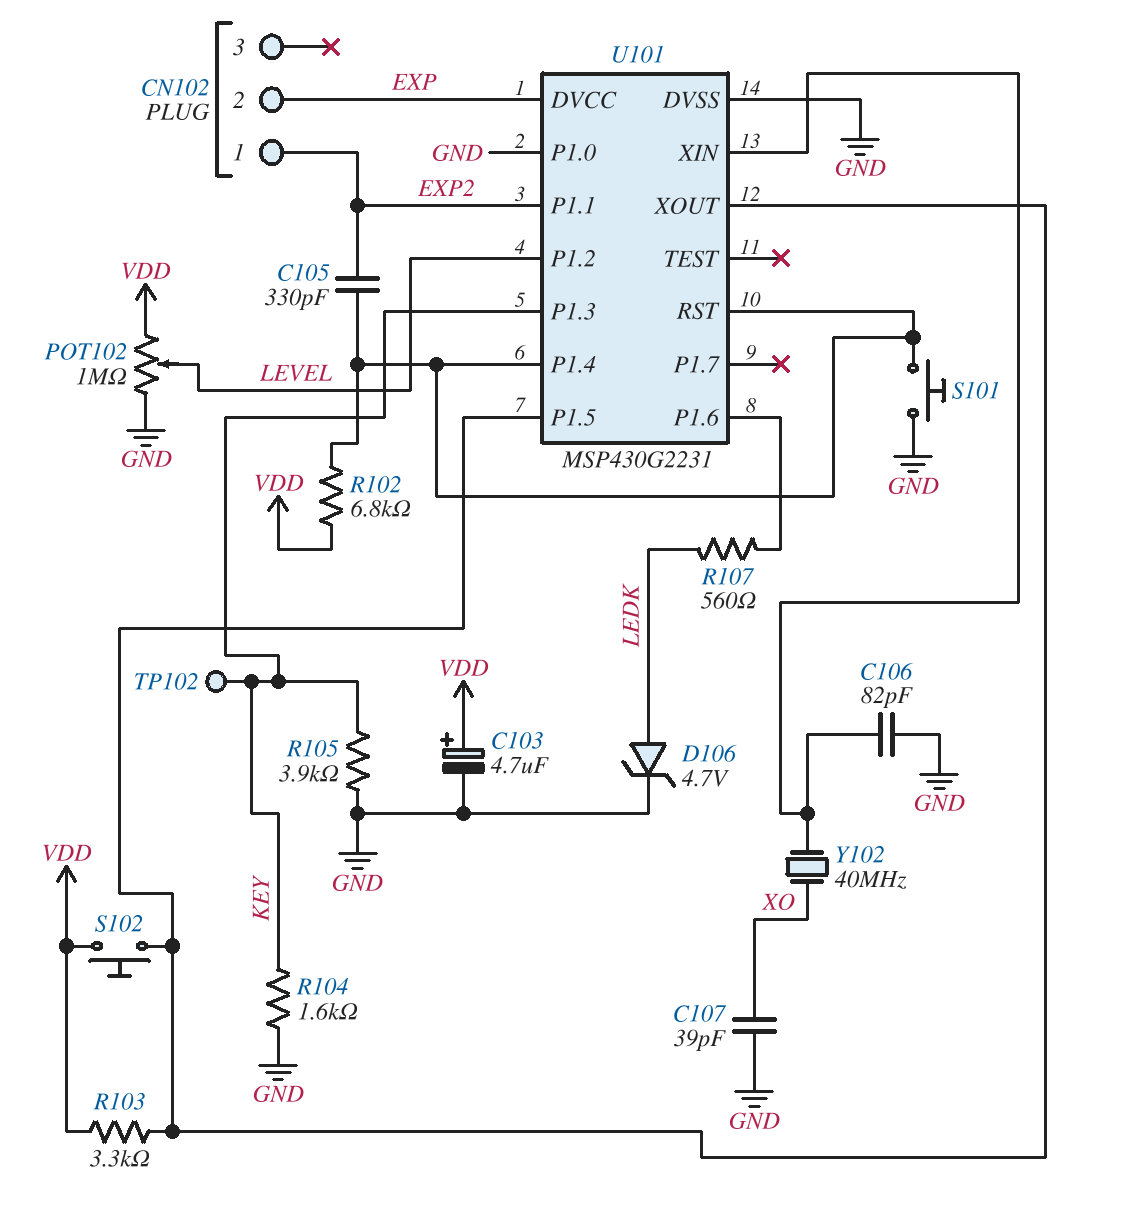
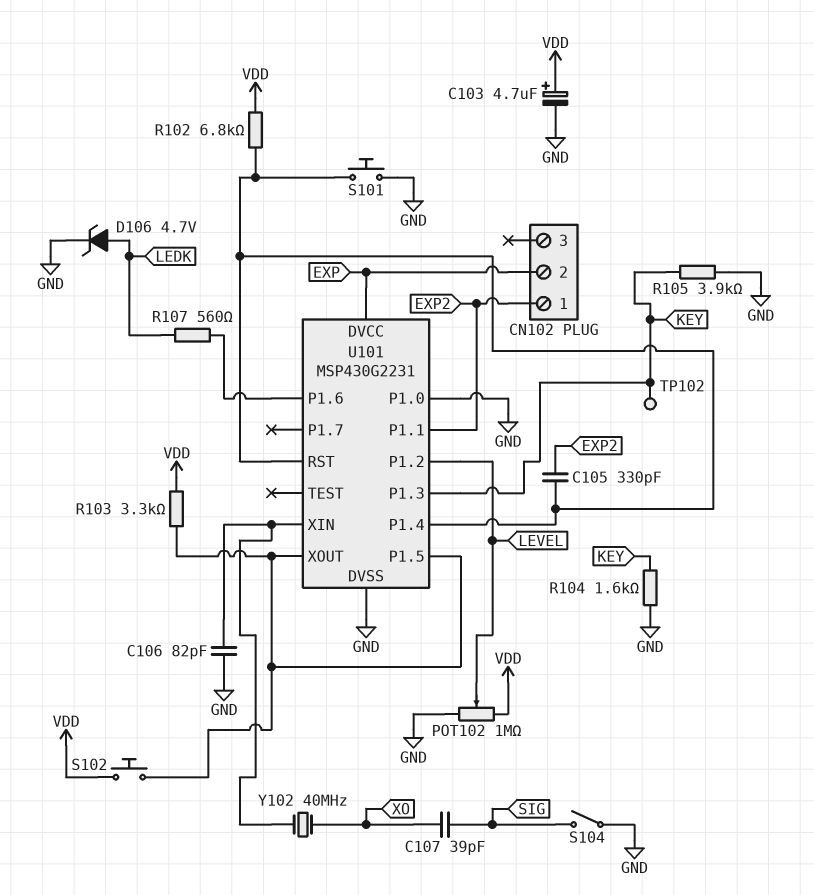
C107: 39pF (GND, XO) -> 39pF (SIG, XO)
S104: none -> switch (GND, SIG)

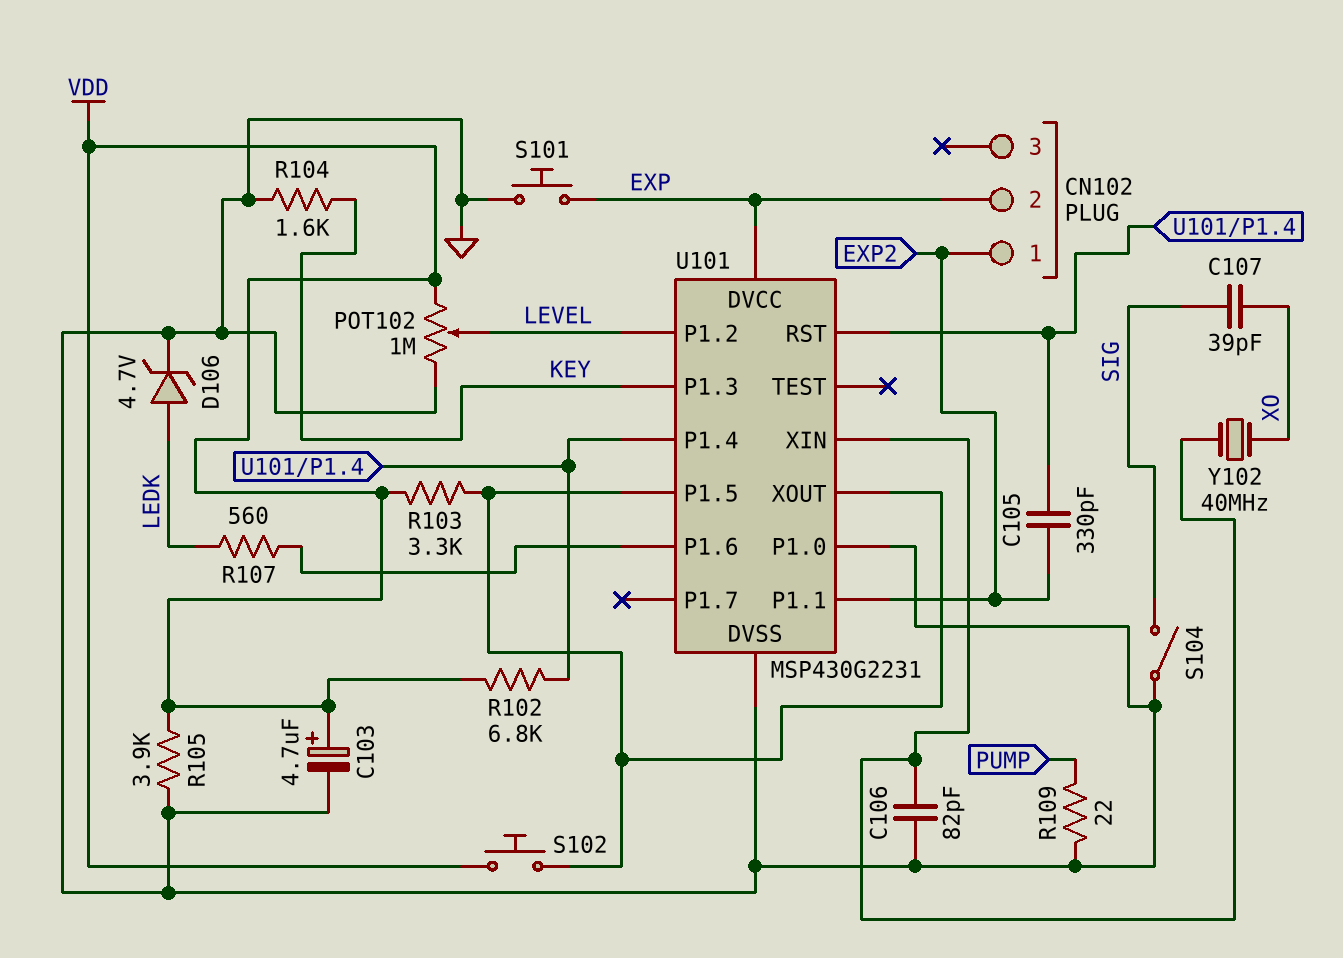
R105: 3.9k (GND, KEY) -> 3.9k (GND, VDD)
R109: none -> 22 (GND, PUMP)
S101: button (GND, U101/P1.4) -> button (EXP, GND)
TP102: test point (KEY) -> none

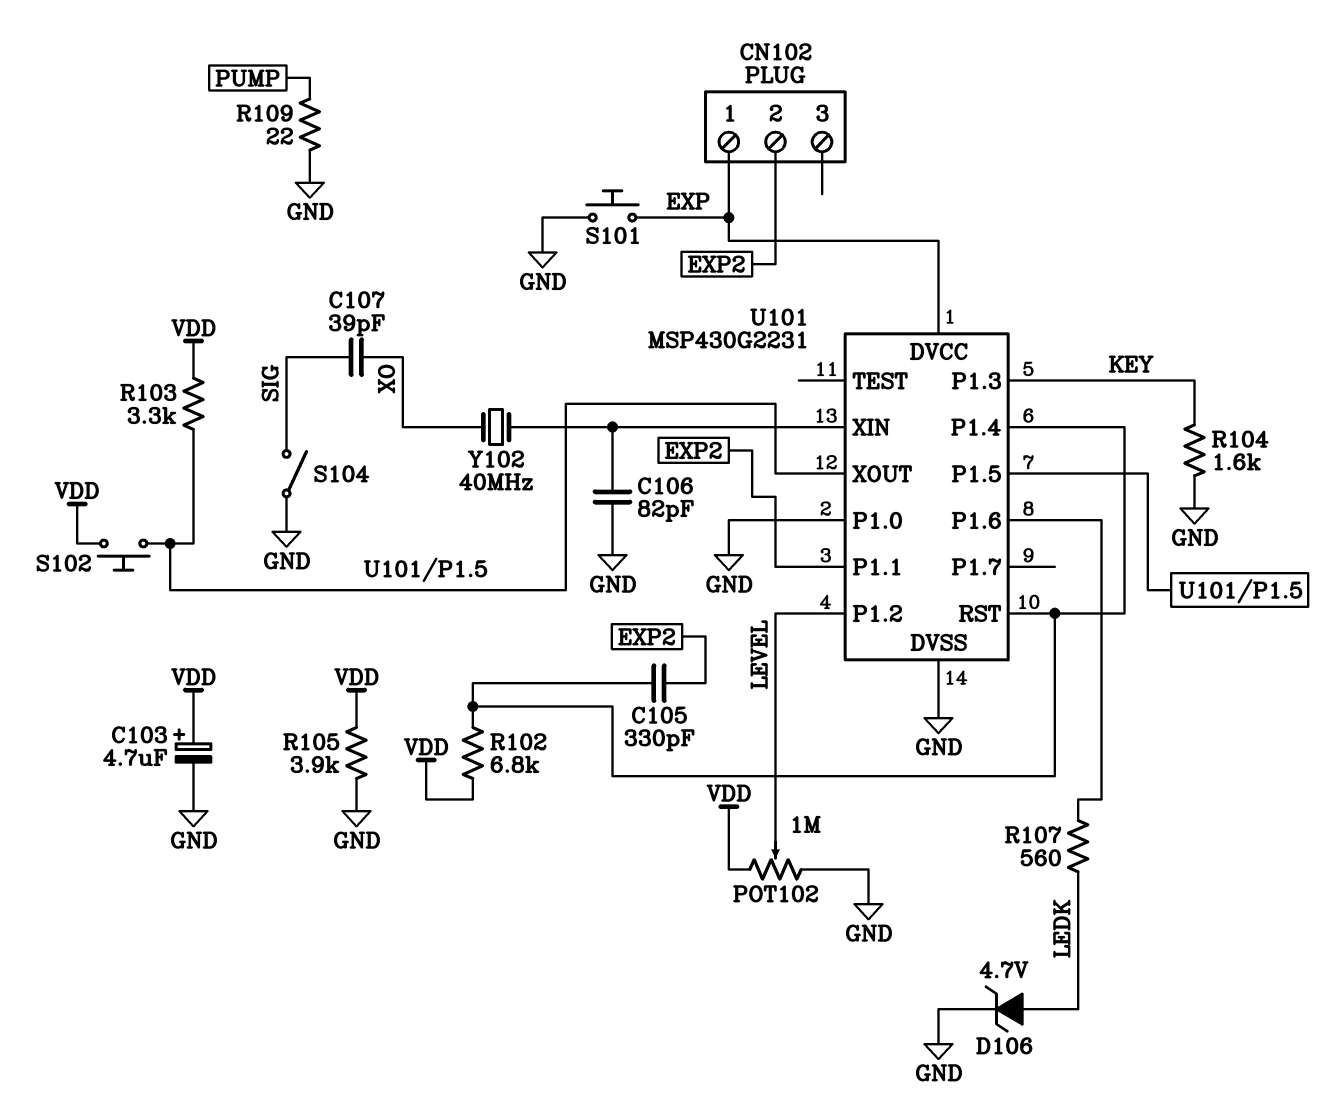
CN102 pin 1: EXP2 -> EXP
CN102 pin 2: EXP -> EXP2

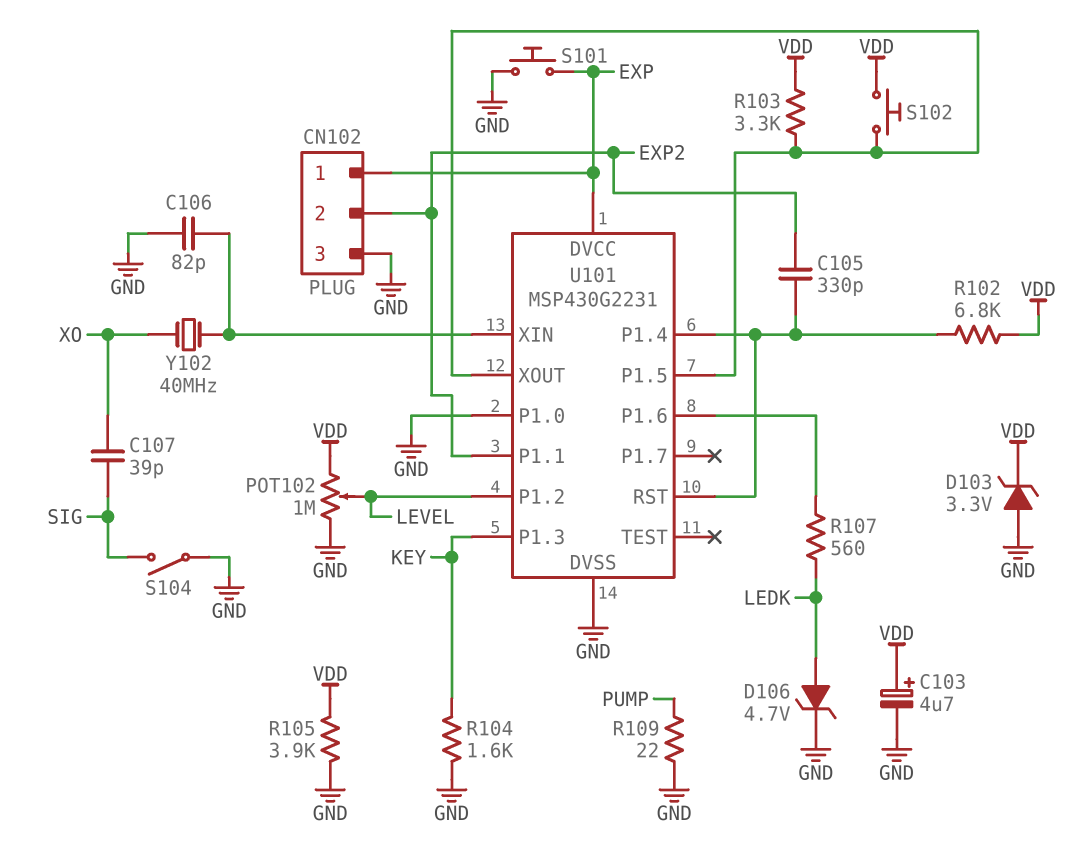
CN102 pin 3: none -> GND
D103: none -> zener 3.3V (A GND, K VDD)

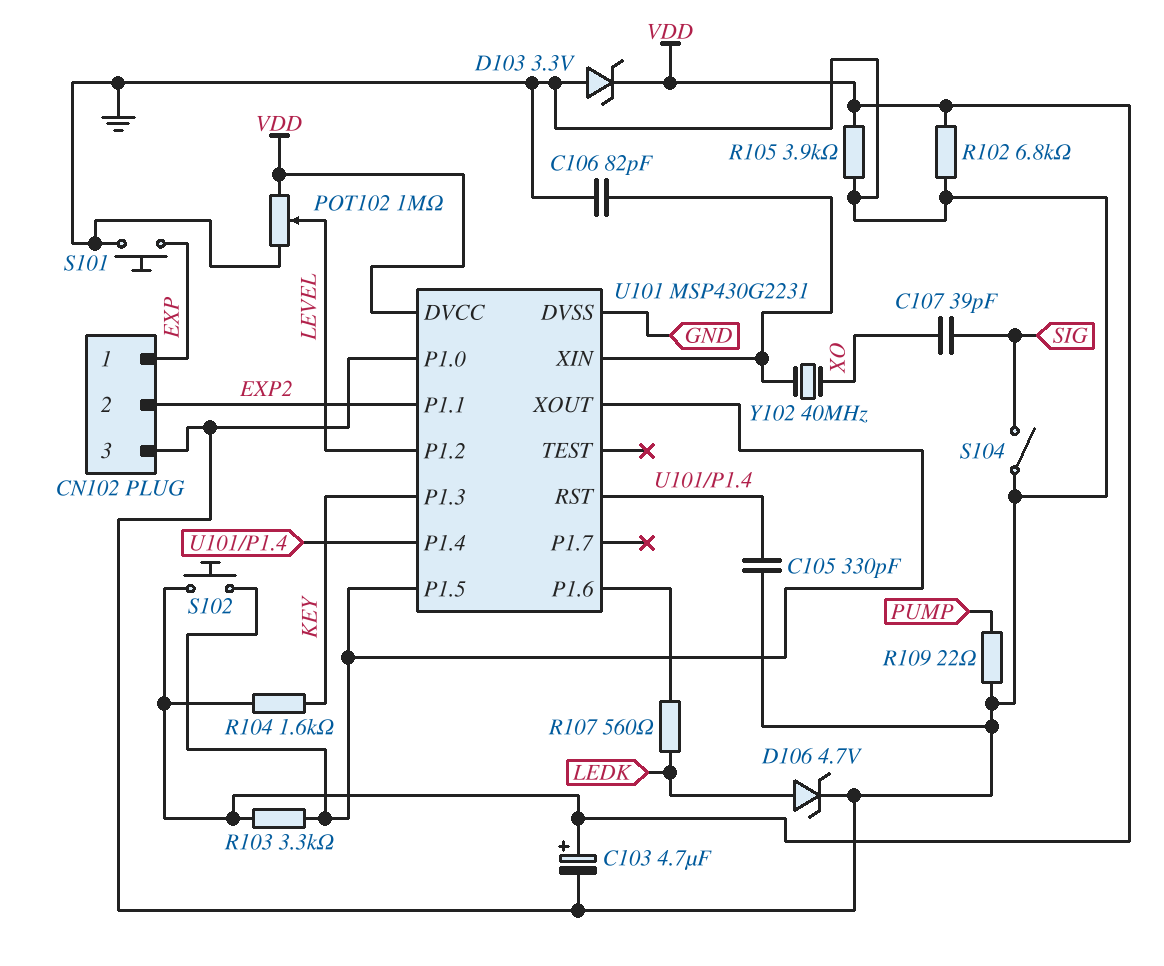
C105: 330pF (EXP2, U101/P1.4) -> 330pF (GND, U101/P1.4)
R102: 6.8k (U101/P1.4, VDD) -> 6.8k (GND, VDD)
R104: 1.6k (GND, KEY) -> 1.6k (KEY, VDD)
U101 pin DVCC: EXP -> VDD

